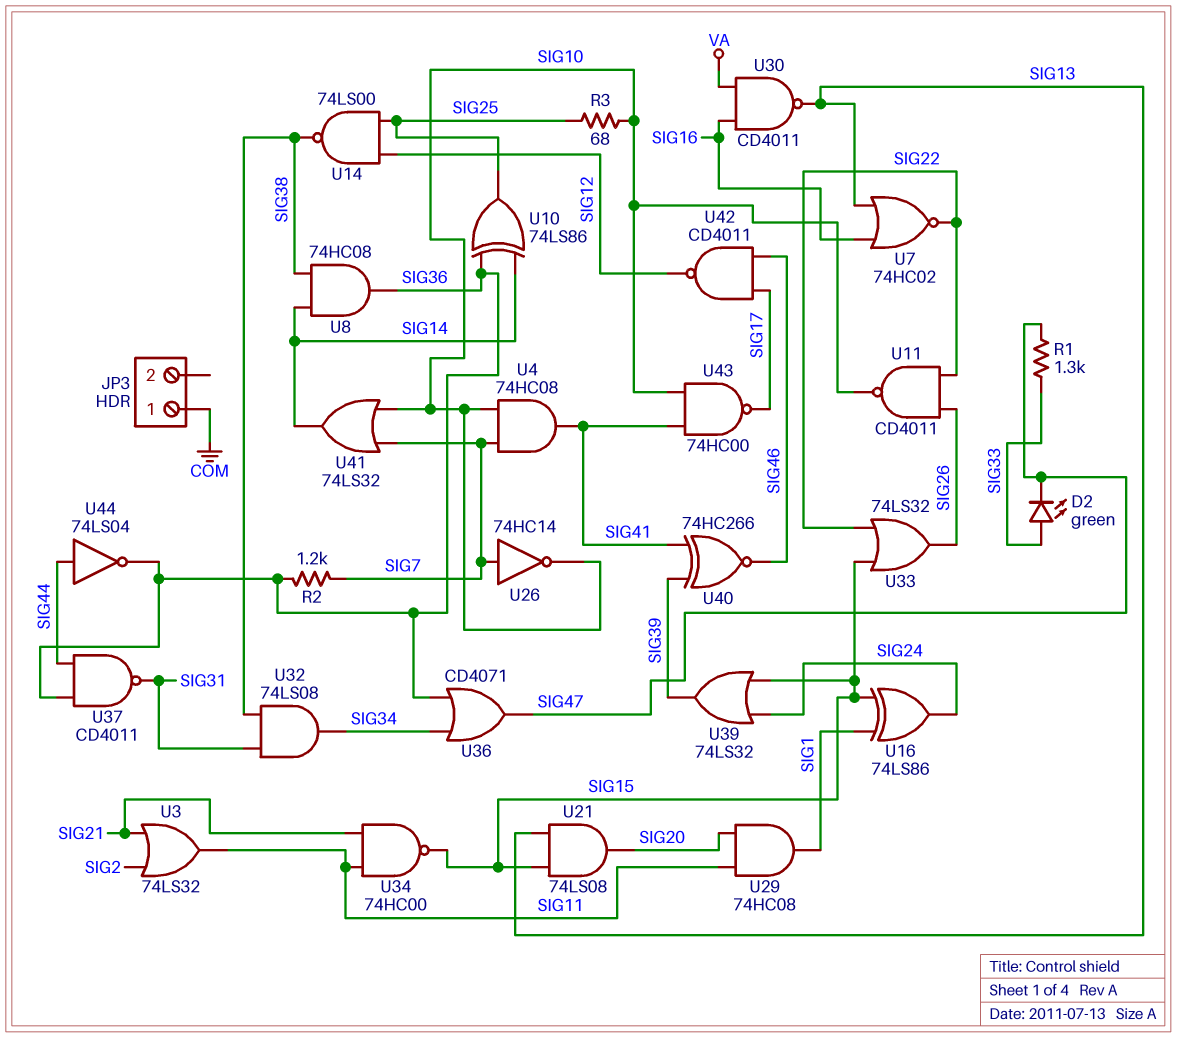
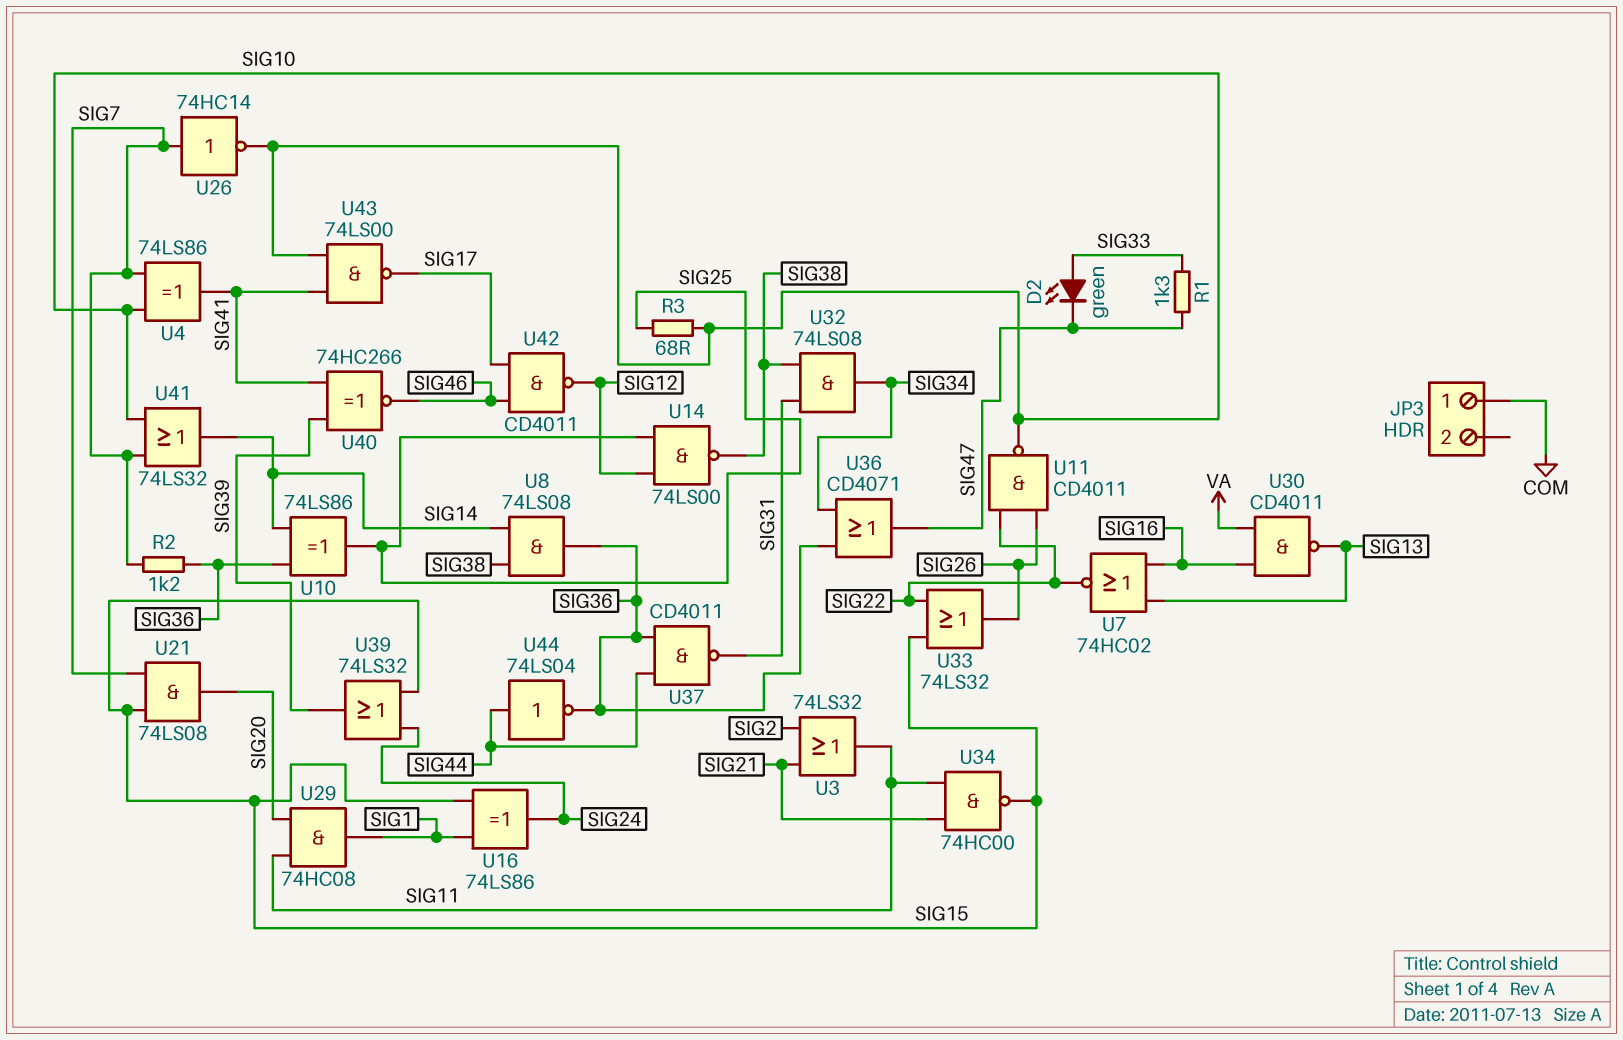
U4: AND 74HC08 (in SIG7, in SIG10, out SIG41) -> XOR 74LS86 (in SIG7, in SIG10, out SIG41)
U8: AND 74HC08 (in SIG14, in SIG38, out SIG36) -> AND 74LS08 (in SIG14, in SIG38, out SIG36)
U21: AND 74LS08 (in SIG13, in SIG15, out SIG20) -> AND 74LS08 (in SIG7, in SIG15, out SIG20)
U43: NAND 74HC00 (in SIG10, in SIG41, out SIG17) -> NAND 74LS00 (in SIG10, in SIG41, out SIG17)

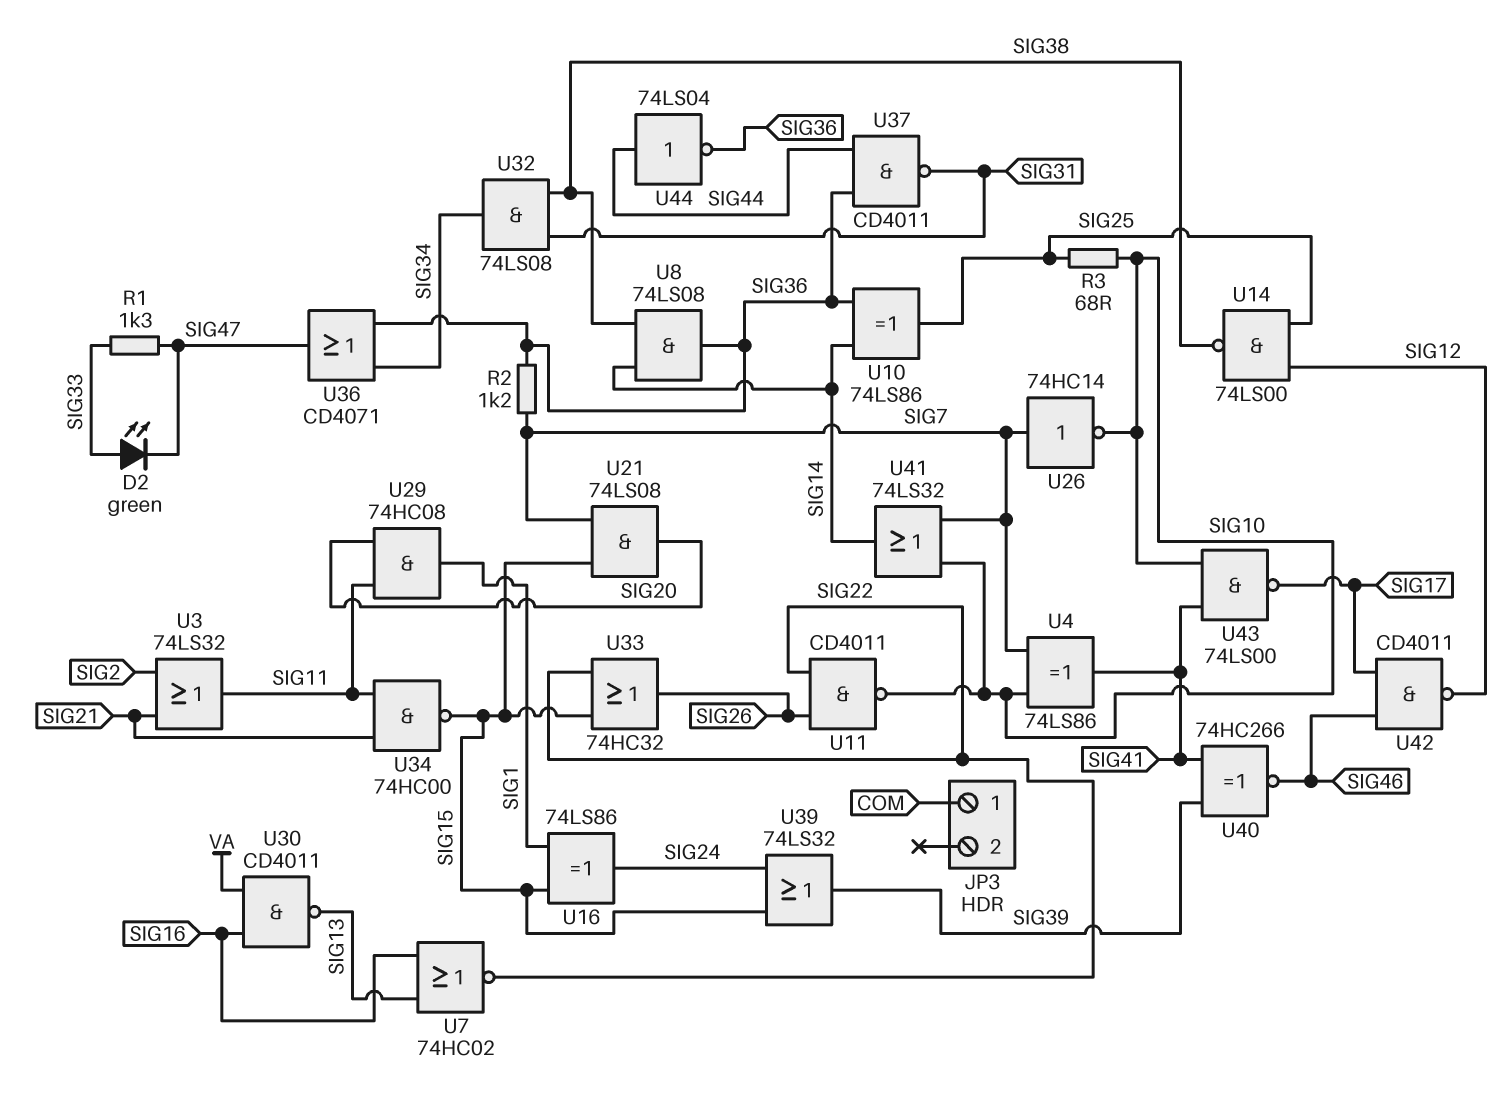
U33: OR 74LS32 (in SIG15, in SIG22, out SIG26) -> OR 74HC32 (in SIG15, in SIG22, out SIG26)

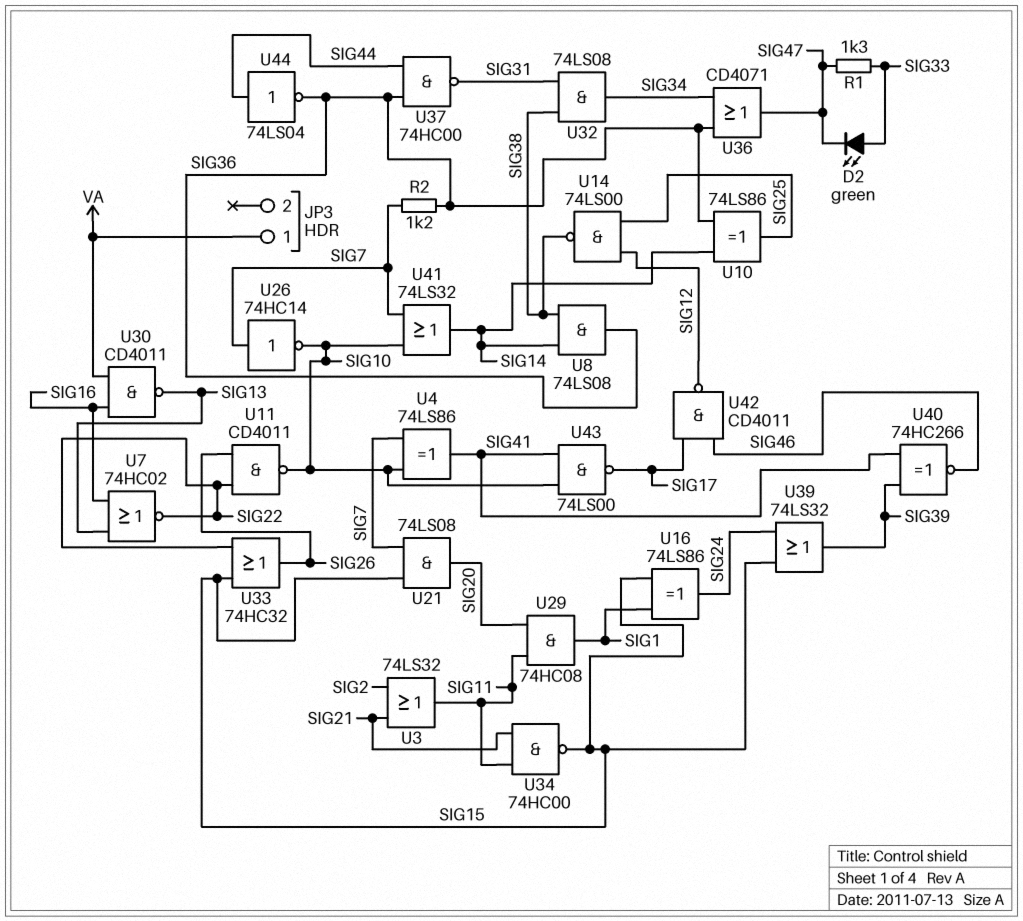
JP3 pin 1: COM -> VA
R3: 68 (SIG10, SIG25) -> none
U37: NAND CD4011 (in SIG36, in SIG44, out SIG31) -> NAND 74HC00 (in SIG36, in SIG44, out SIG31)

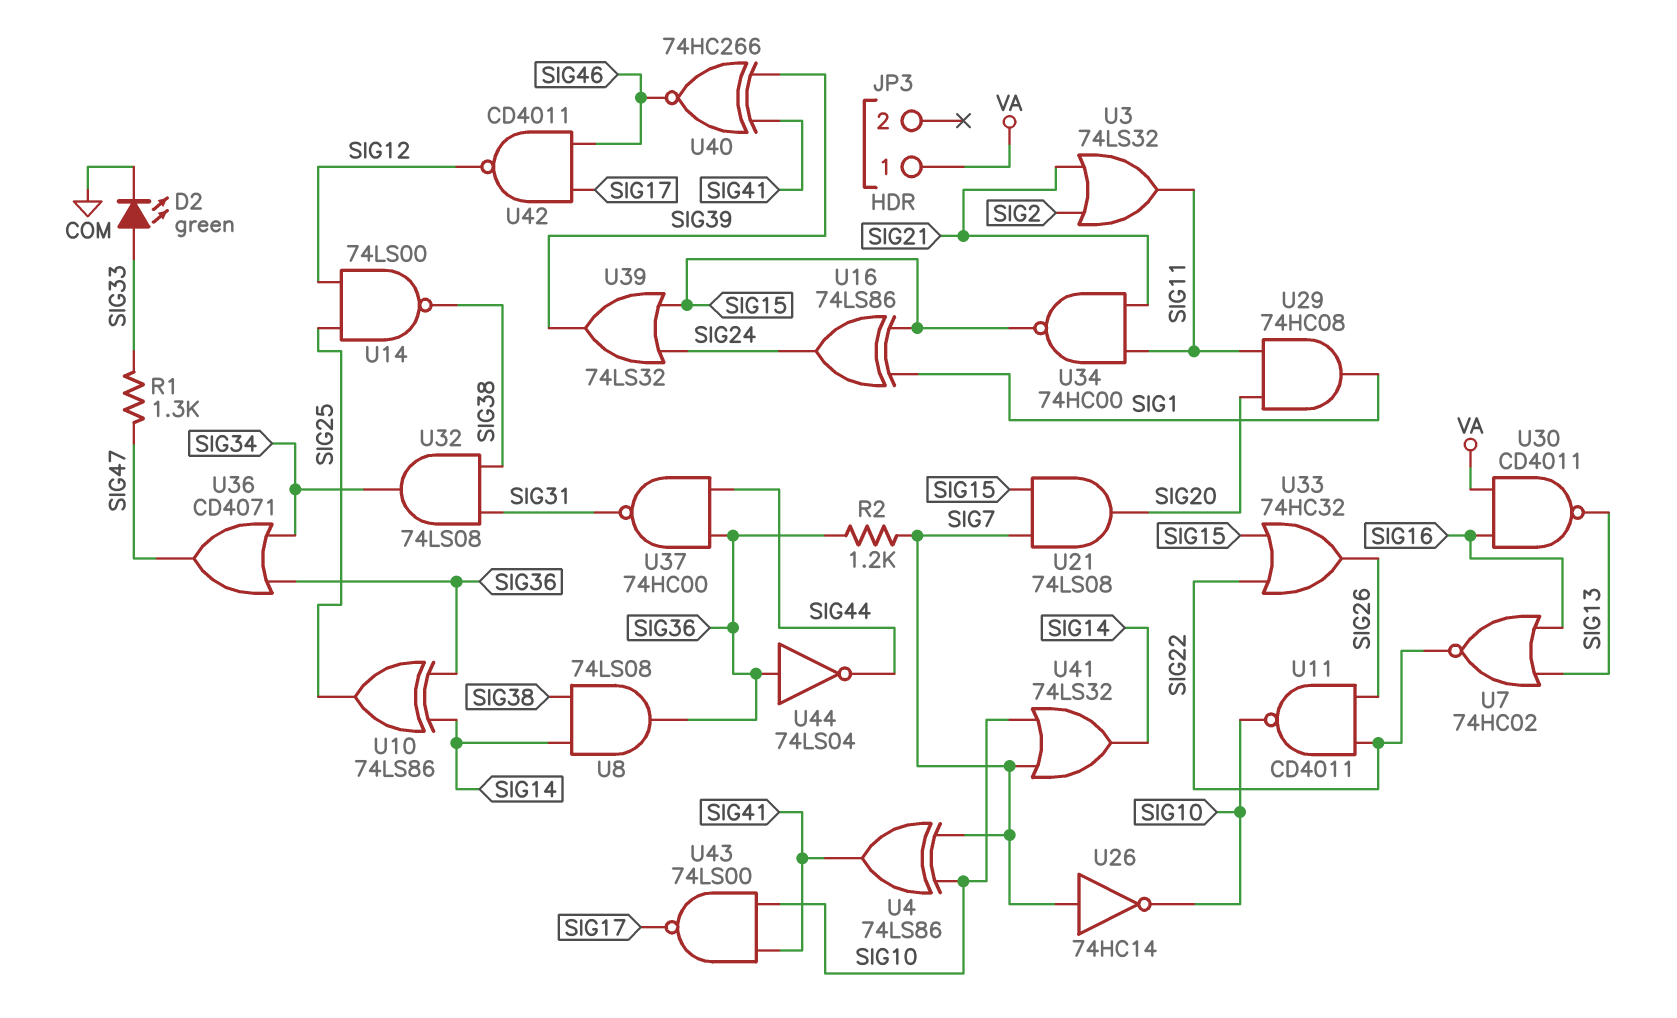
D2: LED green (A SIG33, K SIG47) -> LED green (A SIG33, K COM)
U44: NOT 74LS04 (in SIG44, out SIG36) -> NOT 74LS04 (in SIG36, out SIG44)

